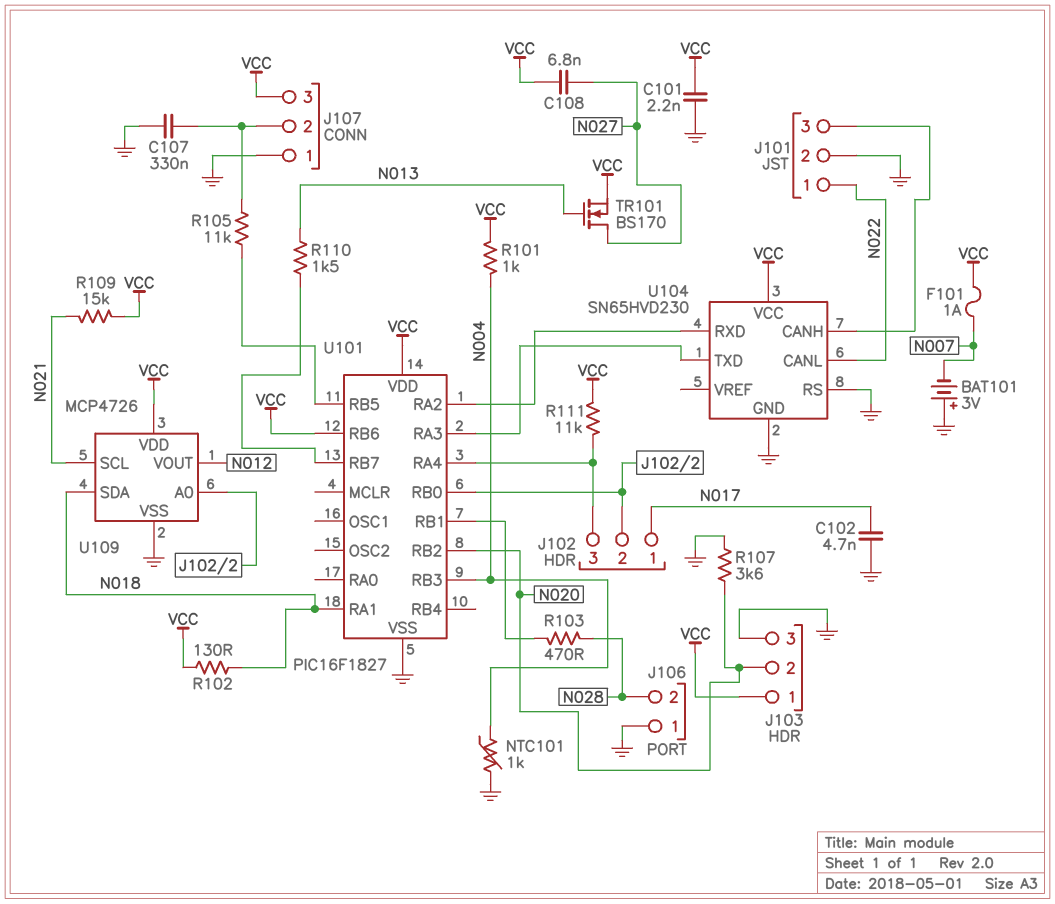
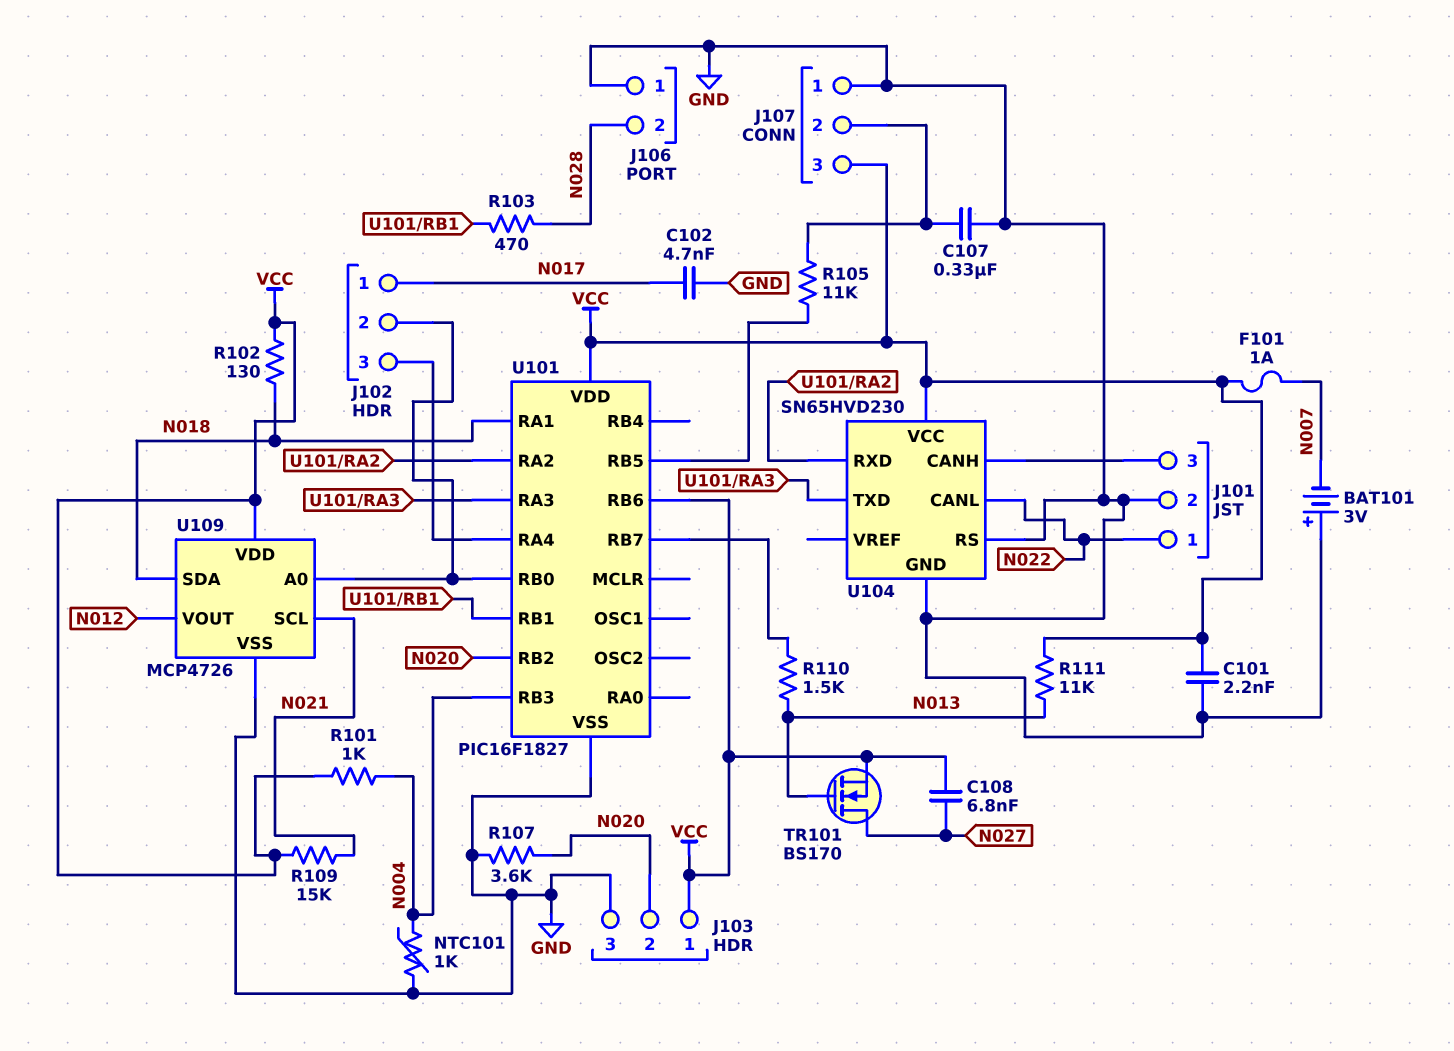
R111: 11k (J102/3, VCC) -> 11k (N013, VCC)

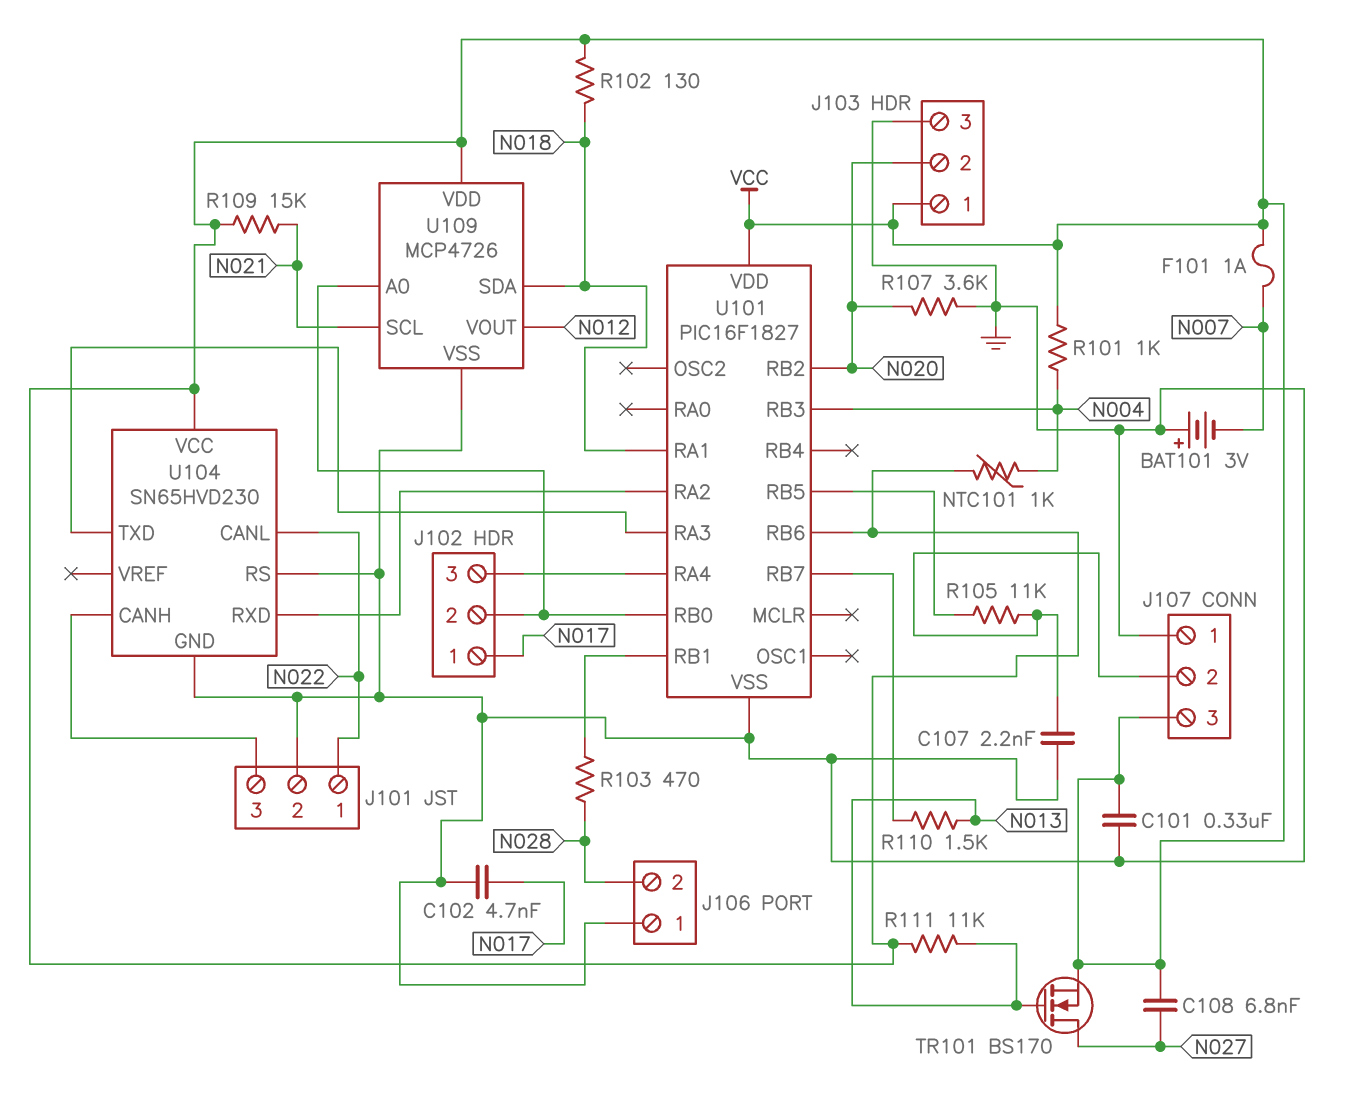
C101: 2.2nF (GND, VCC) -> 330nF (GND, VCC)
C107: 330nF (GND, J107/2) -> 2.2nF (GND, J107/2)
NTC101: 1k (GND, N004) -> 1k (N004, VCC)

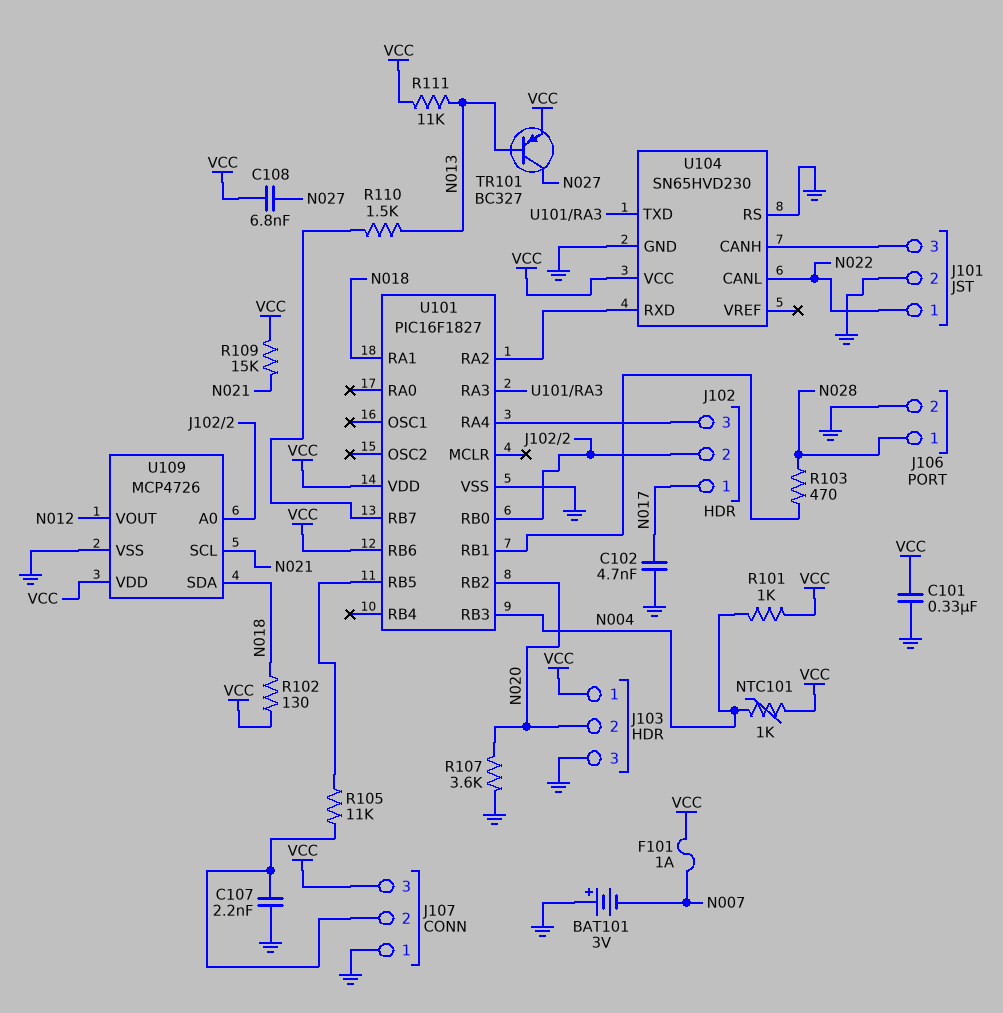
J106 pin 1: GND -> N028
J106 pin 2: N028 -> GND
TR101: NMOS BS170 (G N013, D N027, S VCC) -> PNP BC327 (B N013, C N027, E VCC)

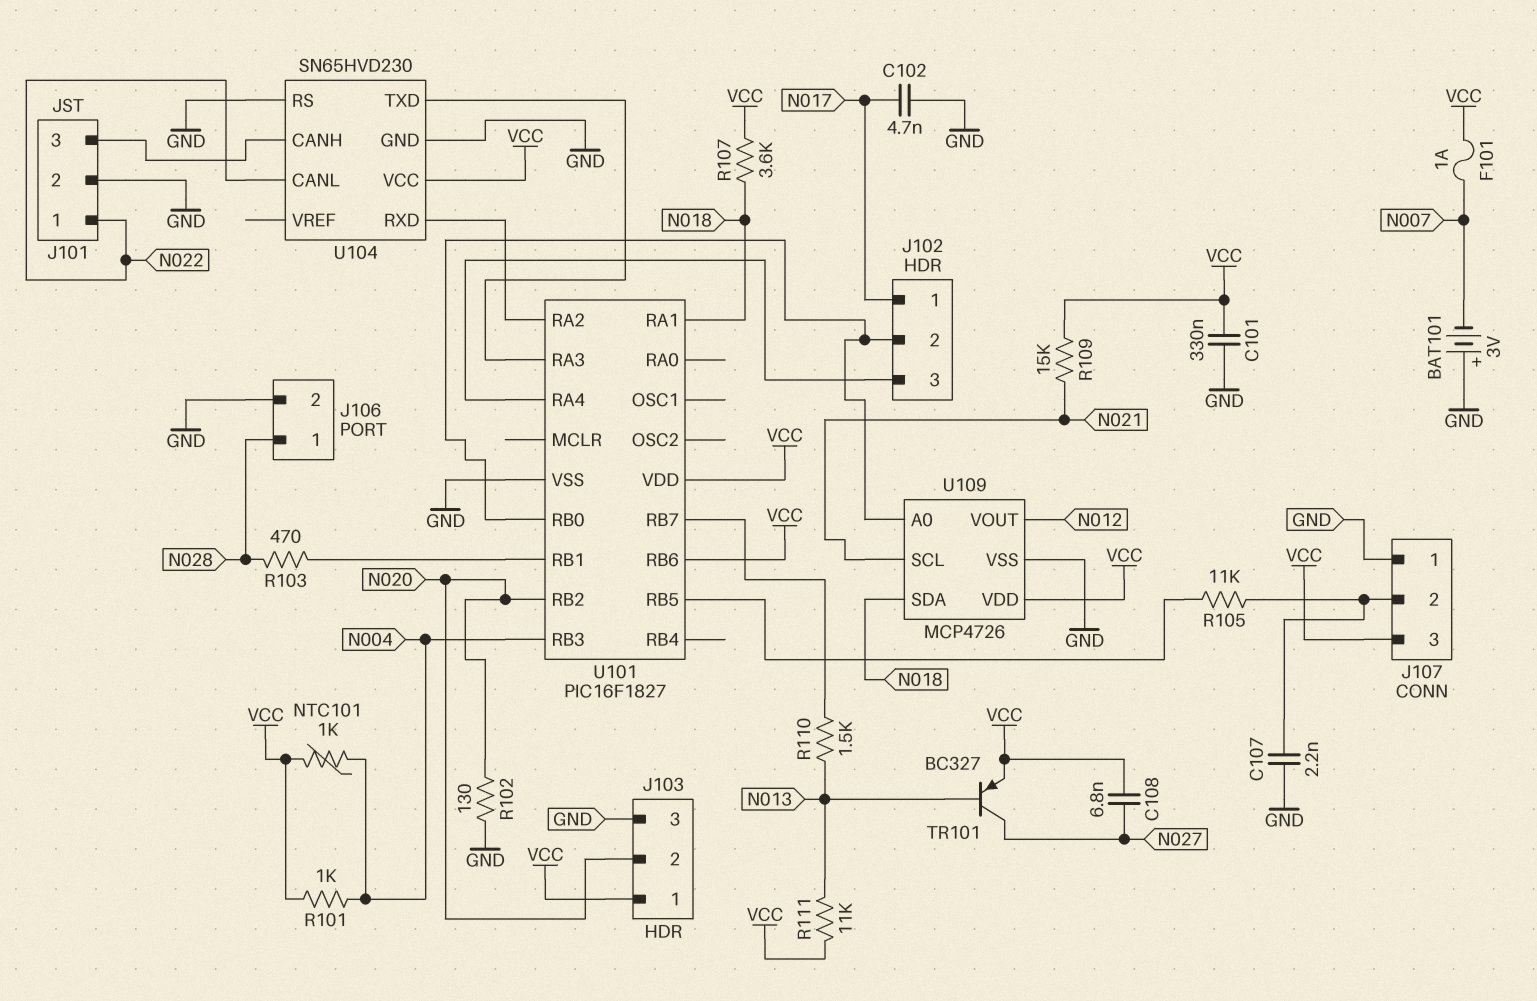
R102: 130 (N018, VCC) -> 130 (GND, N020)
R107: 3.6k (GND, N020) -> 3.6k (N018, VCC)

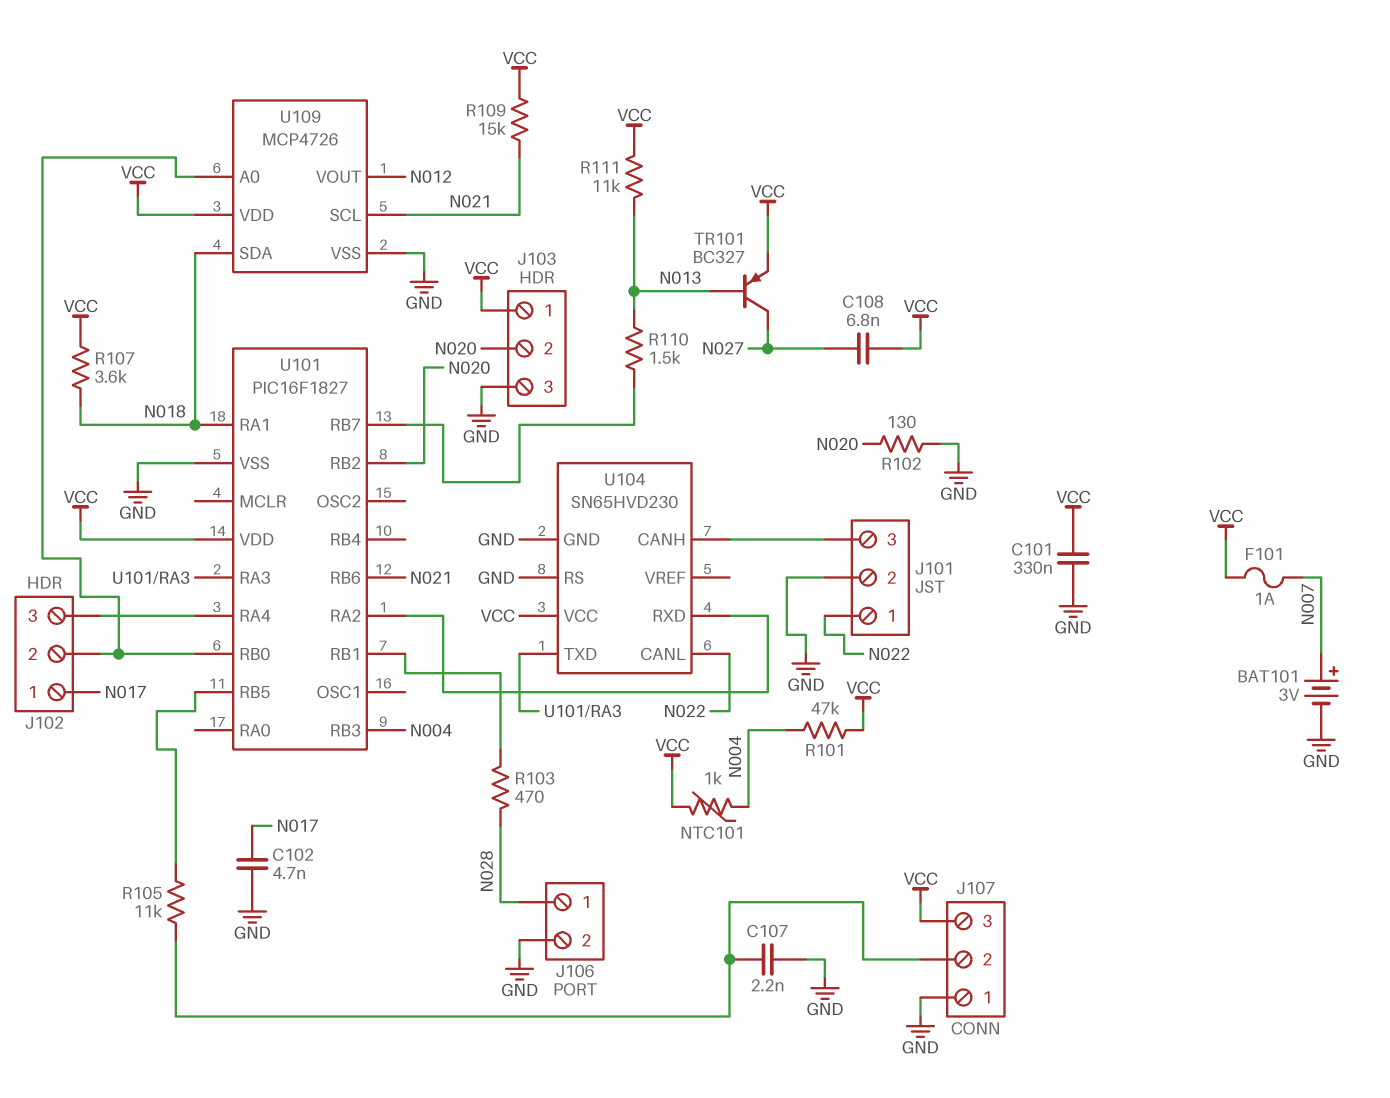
BAT101: 3V (plus GND, minus N007) -> 3V (plus N007, minus GND)
R101: 1k (N004, VCC) -> 47k (N004, VCC)
U101 pin RB6: VCC -> N021

